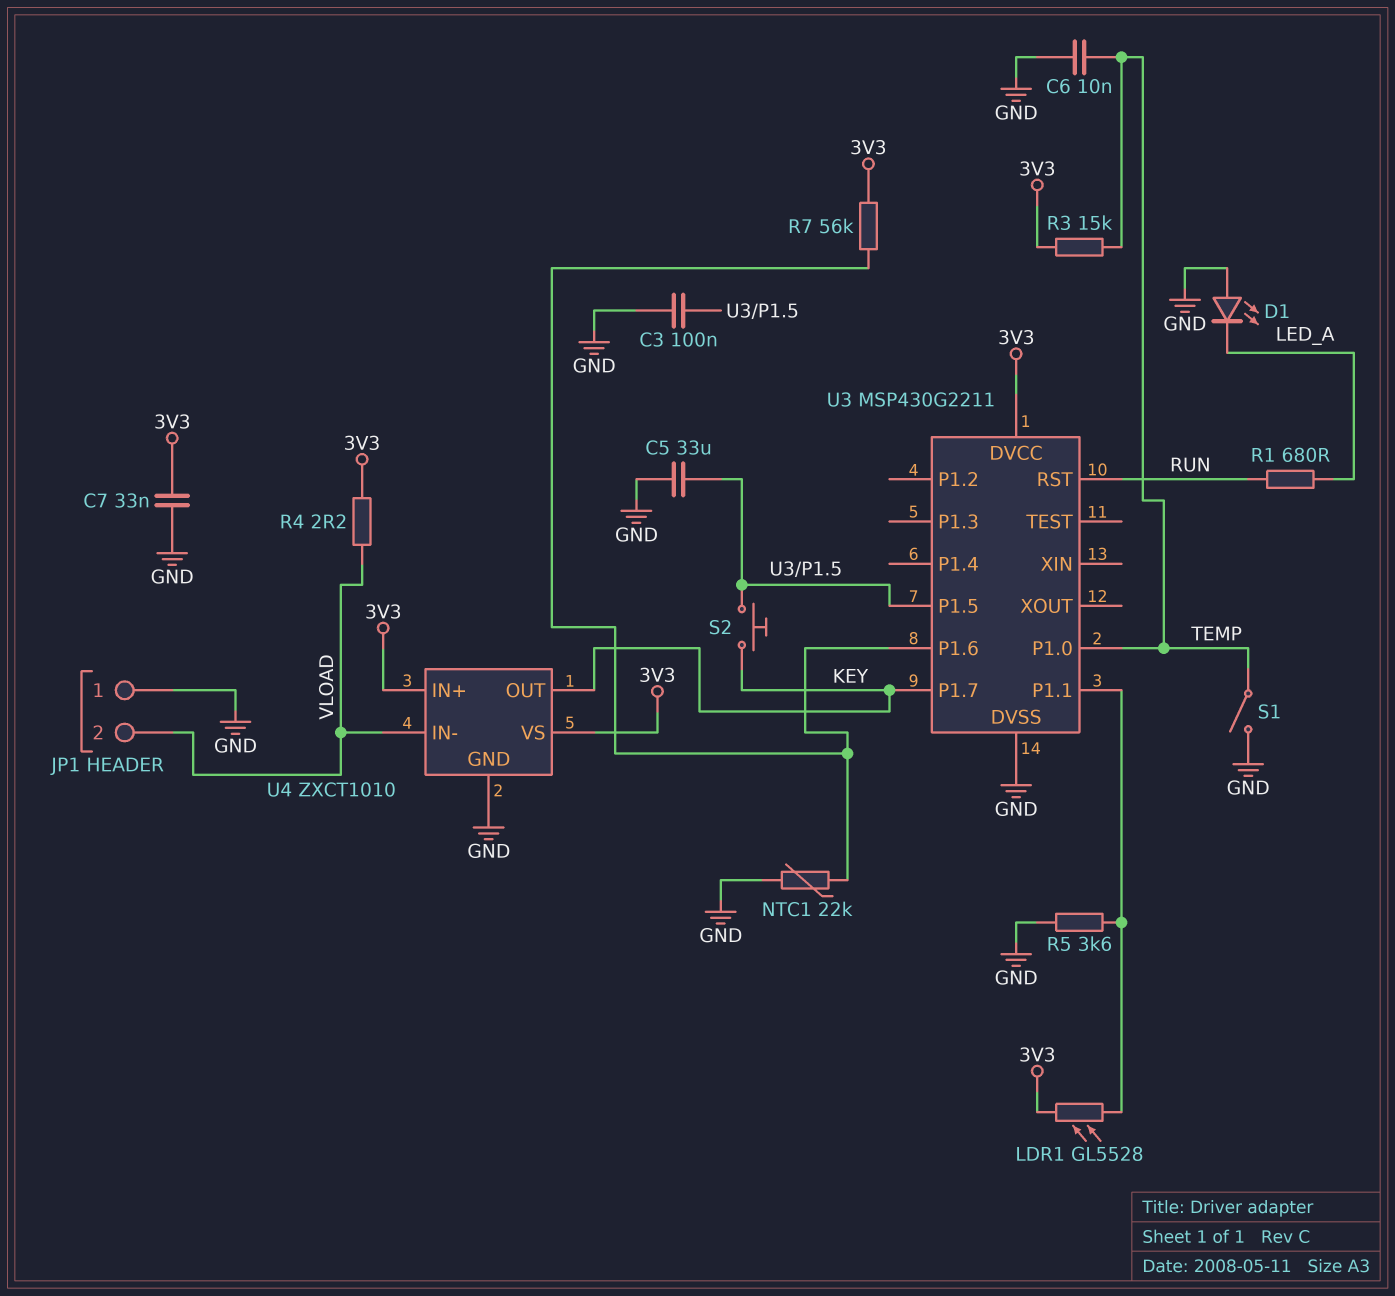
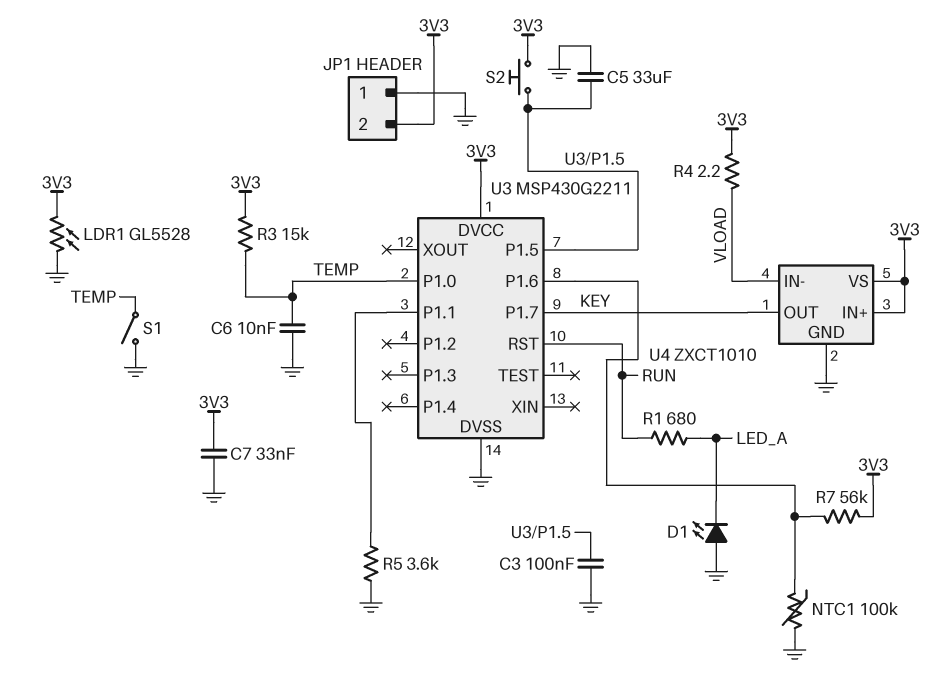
JP1 pin 2: VLOAD -> 3V3
LDR1: GL5528 (3V3, U3/P1.1) -> GL5528 (3V3, GND)
NTC1: 22k (GND, U3/P1.6) -> 100k (GND, U3/P1.6)
S2: button (KEY, U3/P1.5) -> button (3V3, U3/P1.5)

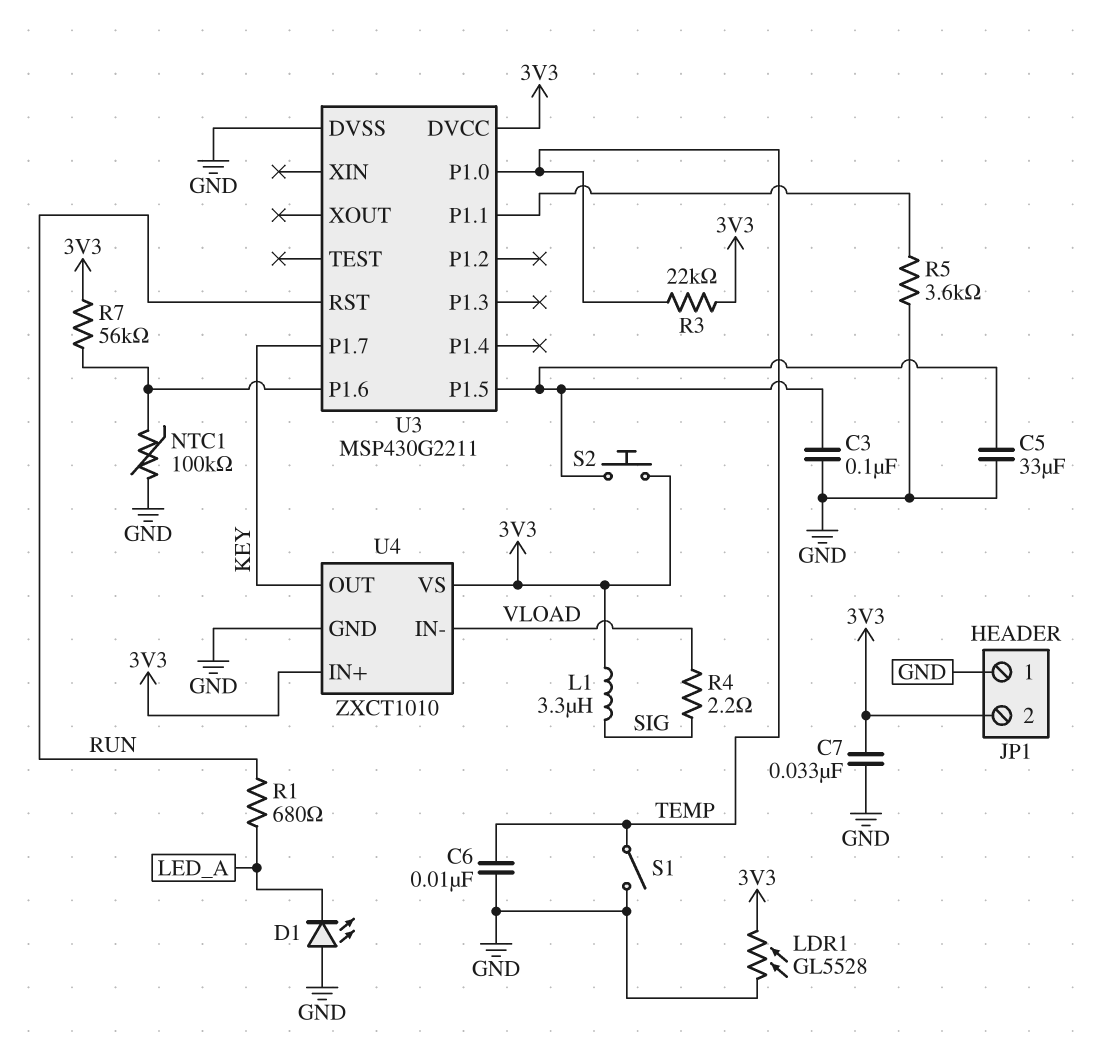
L1: none -> 3.3uH (3V3, SIG)
R3: 15k (3V3, TEMP) -> 22k (3V3, TEMP)
R4: 2.2 (3V3, VLOAD) -> 2.2 (SIG, VLOAD)

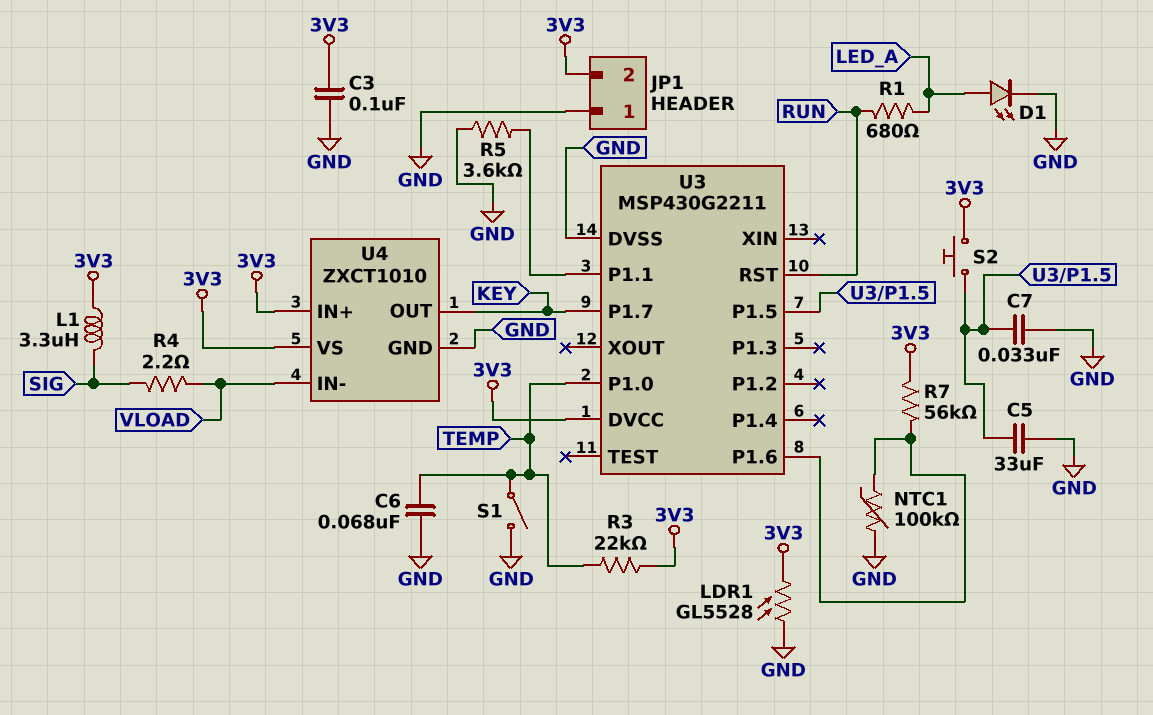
C3: 100nF (GND, U3/P1.5) -> 100nF (3V3, GND)
C6: 10nF (GND, TEMP) -> 68nF (GND, TEMP)
C7: 33nF (3V3, GND) -> 33nF (GND, U3/P1.5)
D1: LED (A GND, K LED_A) -> LED (A LED_A, K GND)

